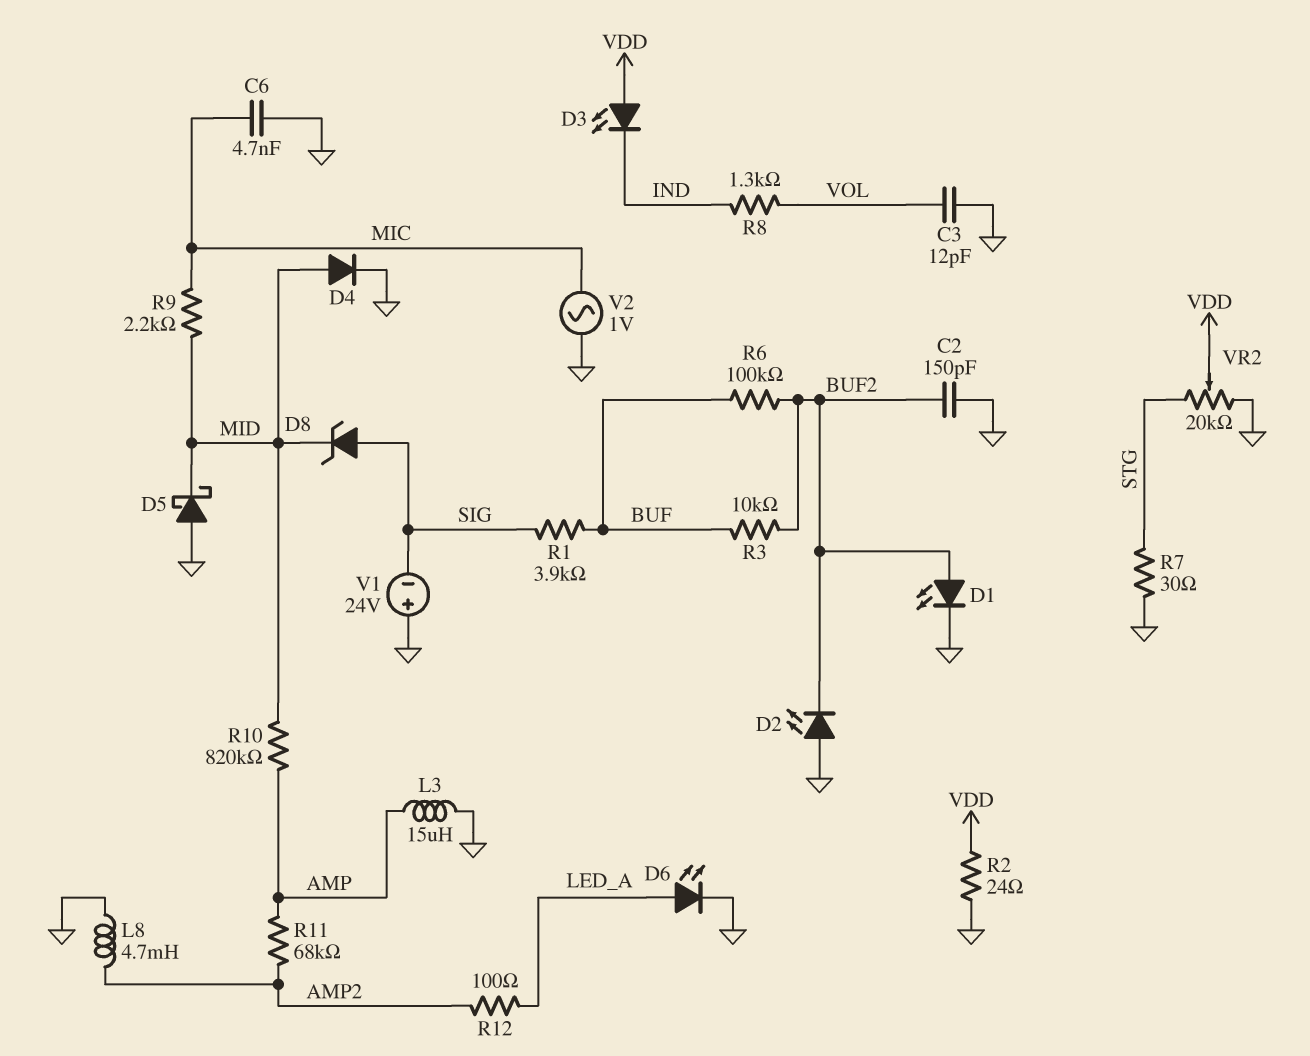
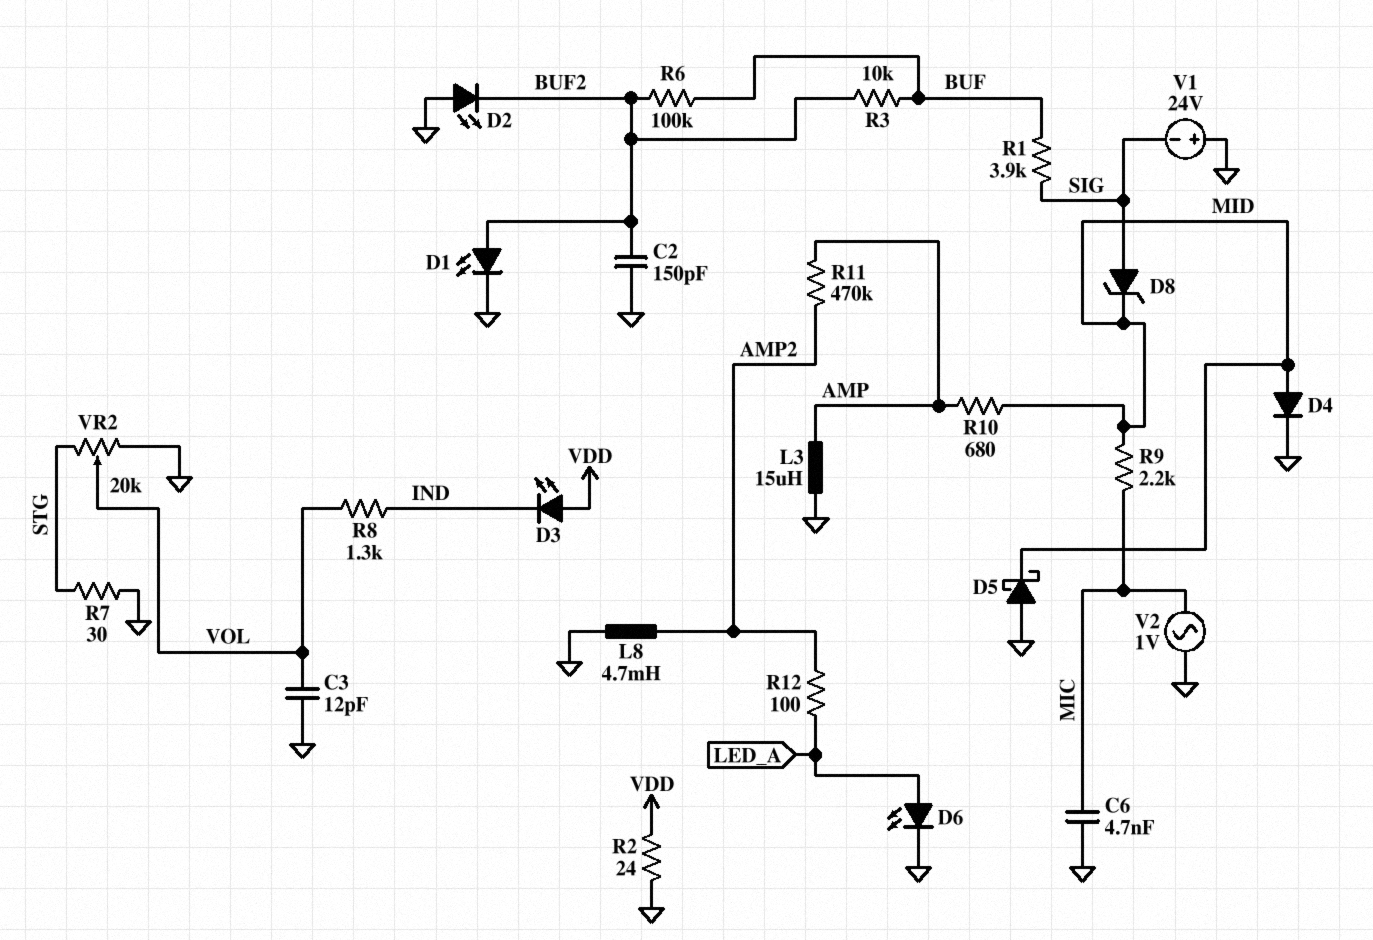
R10: 820k (AMP, MID) -> 680 (AMP, MID)
R11: 68k (AMP, AMP2) -> 470k (AMP, AMP2)
VR2: 20k (GND, STG, wiper VDD) -> 20k (GND, STG, wiper VOL)

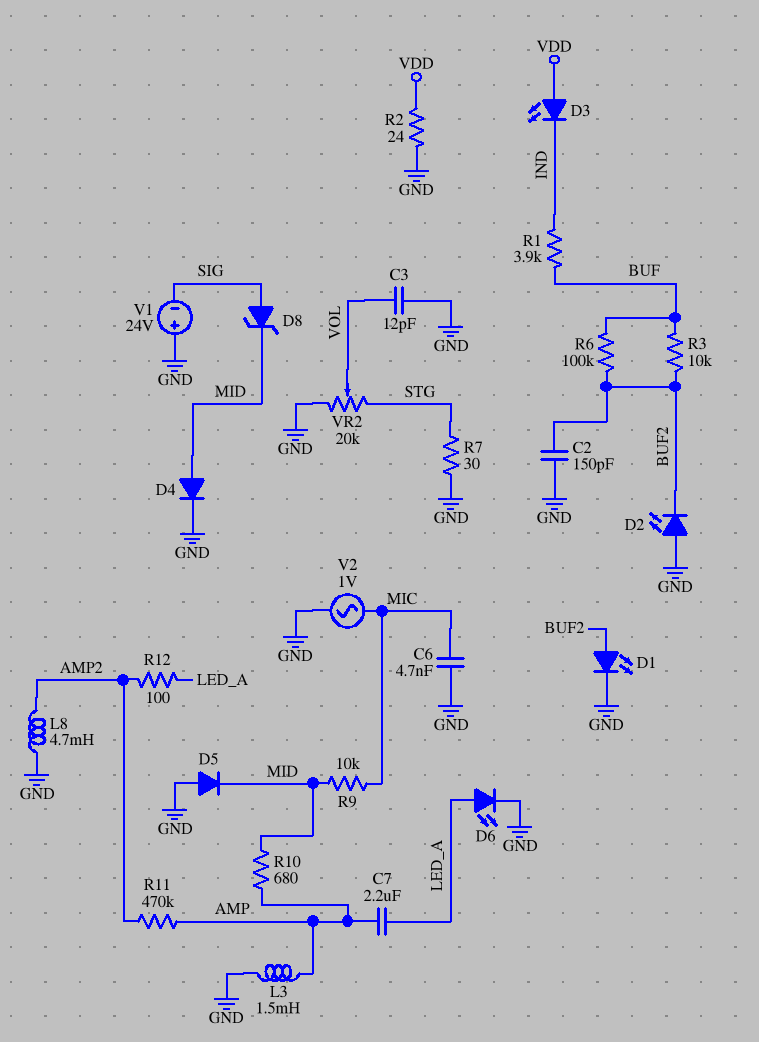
C7: none -> 2.2uF (AMP, LED_A)
D5: schottky (A GND, K MID) -> diode (A GND, K MID)
L3: 15uH (AMP, GND) -> 1.5mH (AMP, GND)
R1: 3.9k (BUF, SIG) -> 3.9k (BUF, IND)
R8: 1.3k (IND, VOL) -> none
R9: 2.2k (MIC, MID) -> 10k (MIC, MID)

